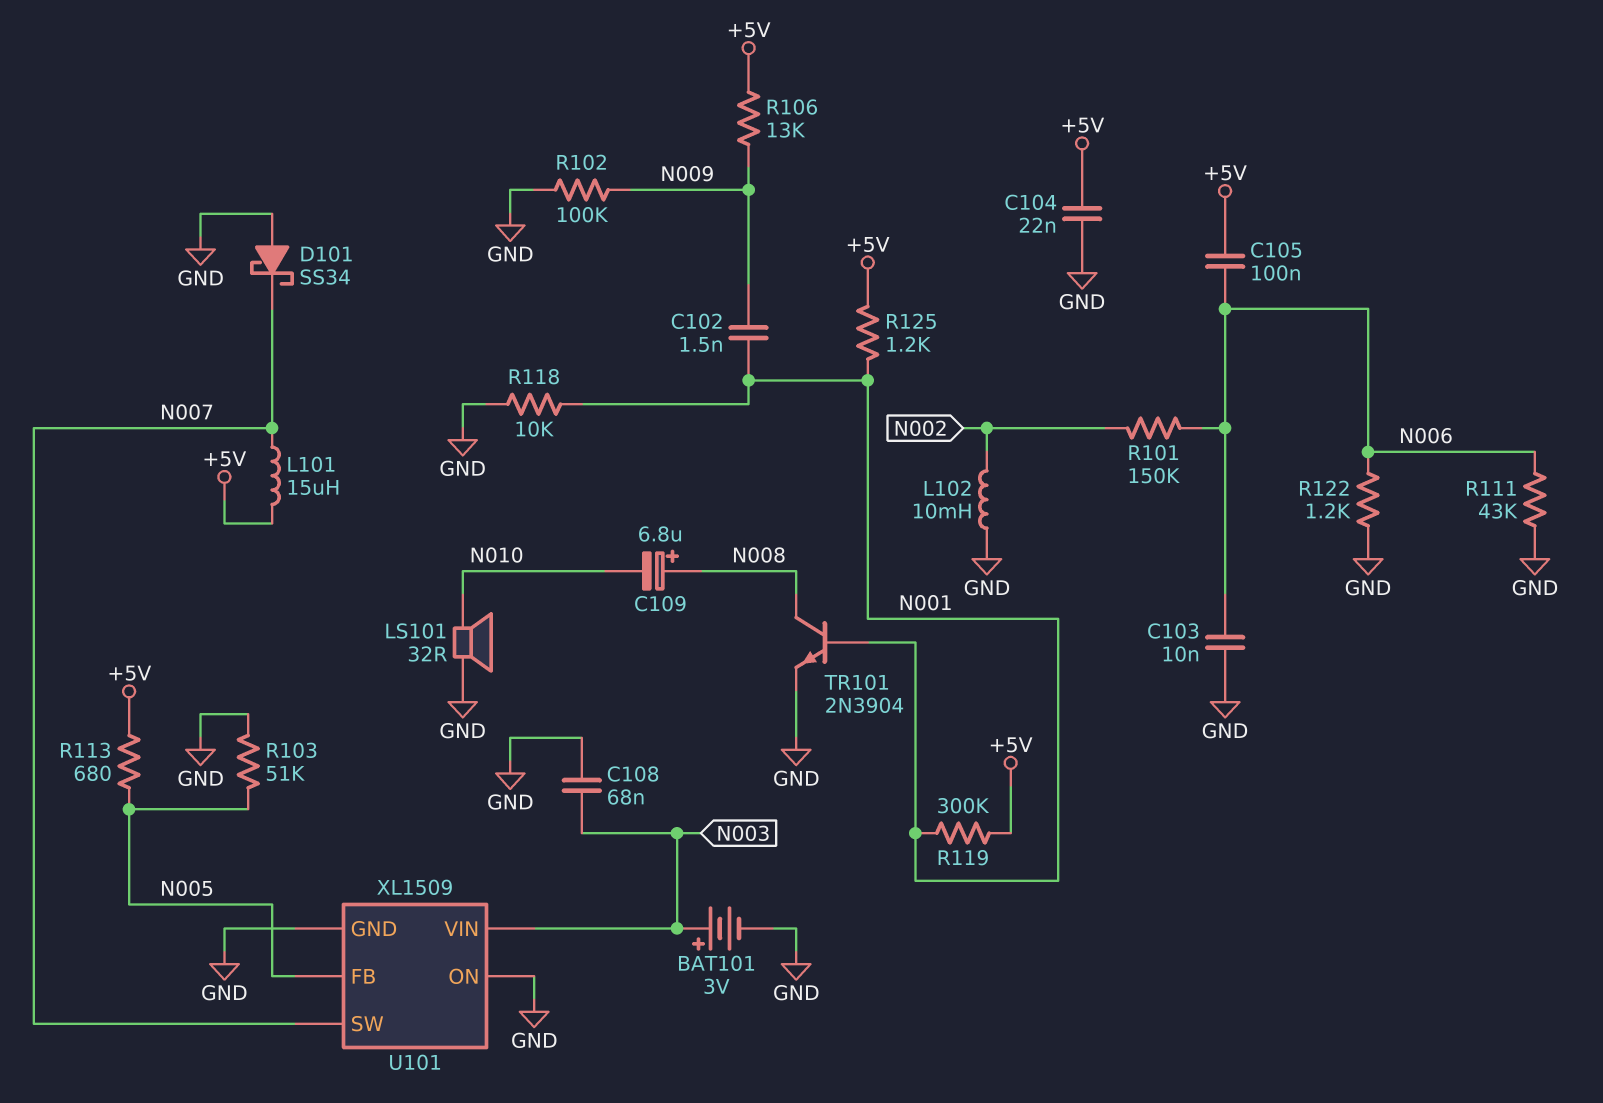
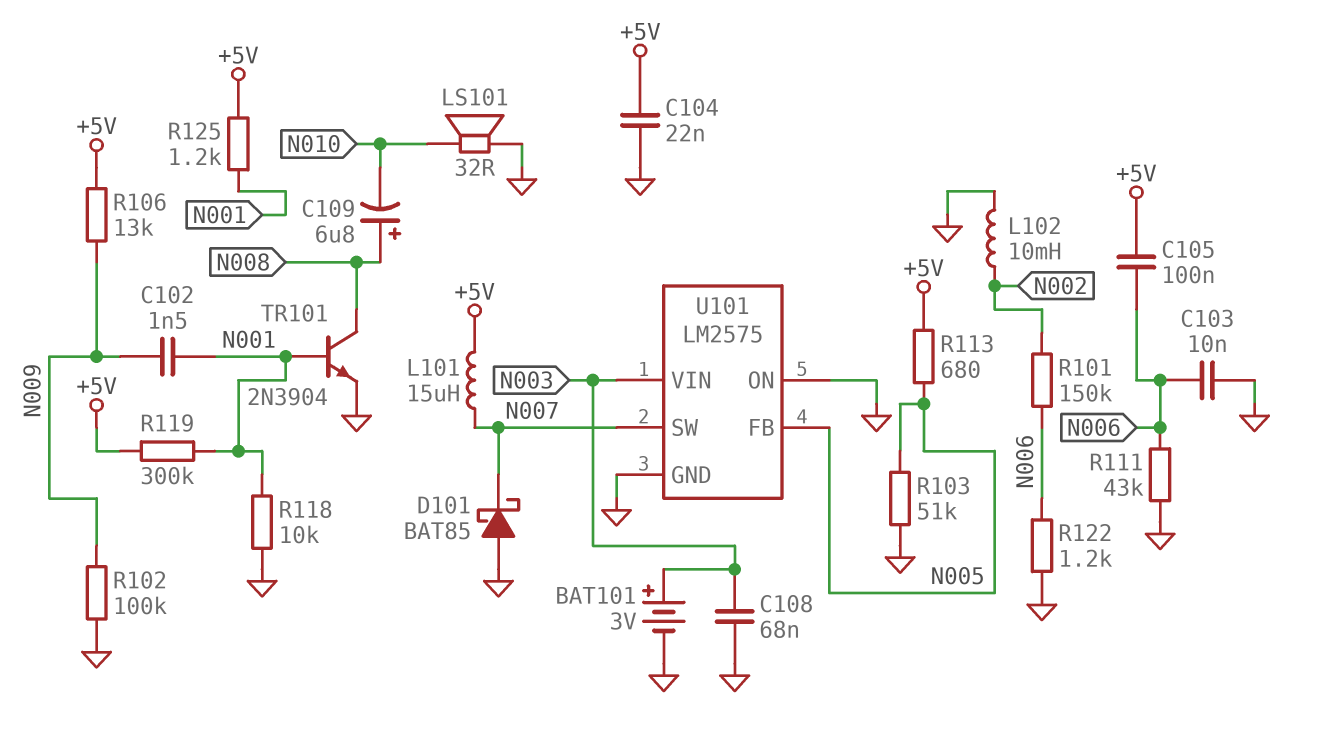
D101: schottky SS34 (A GND, K N007) -> schottky BAT85 (A GND, K N007)
U101: XL1509 -> LM2575

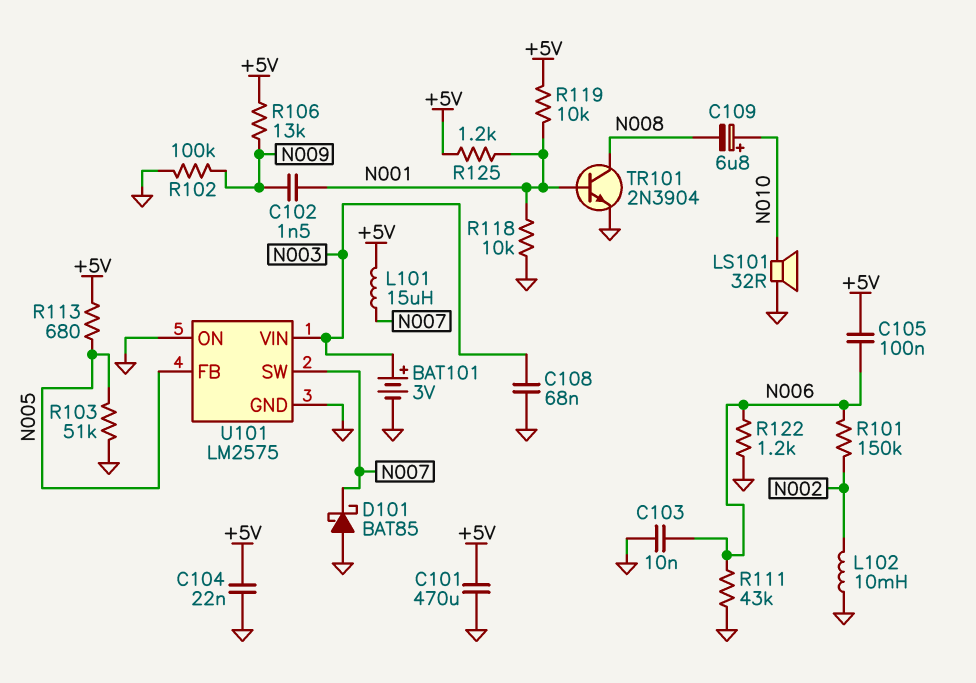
C101: none -> 470uF (+5V, GND)
C109: 6.8uF (plus N008, minus N010) -> 6.8uF (plus N010, minus N008)
R119: 300k (+5V, N001) -> 10k (+5V, N001)

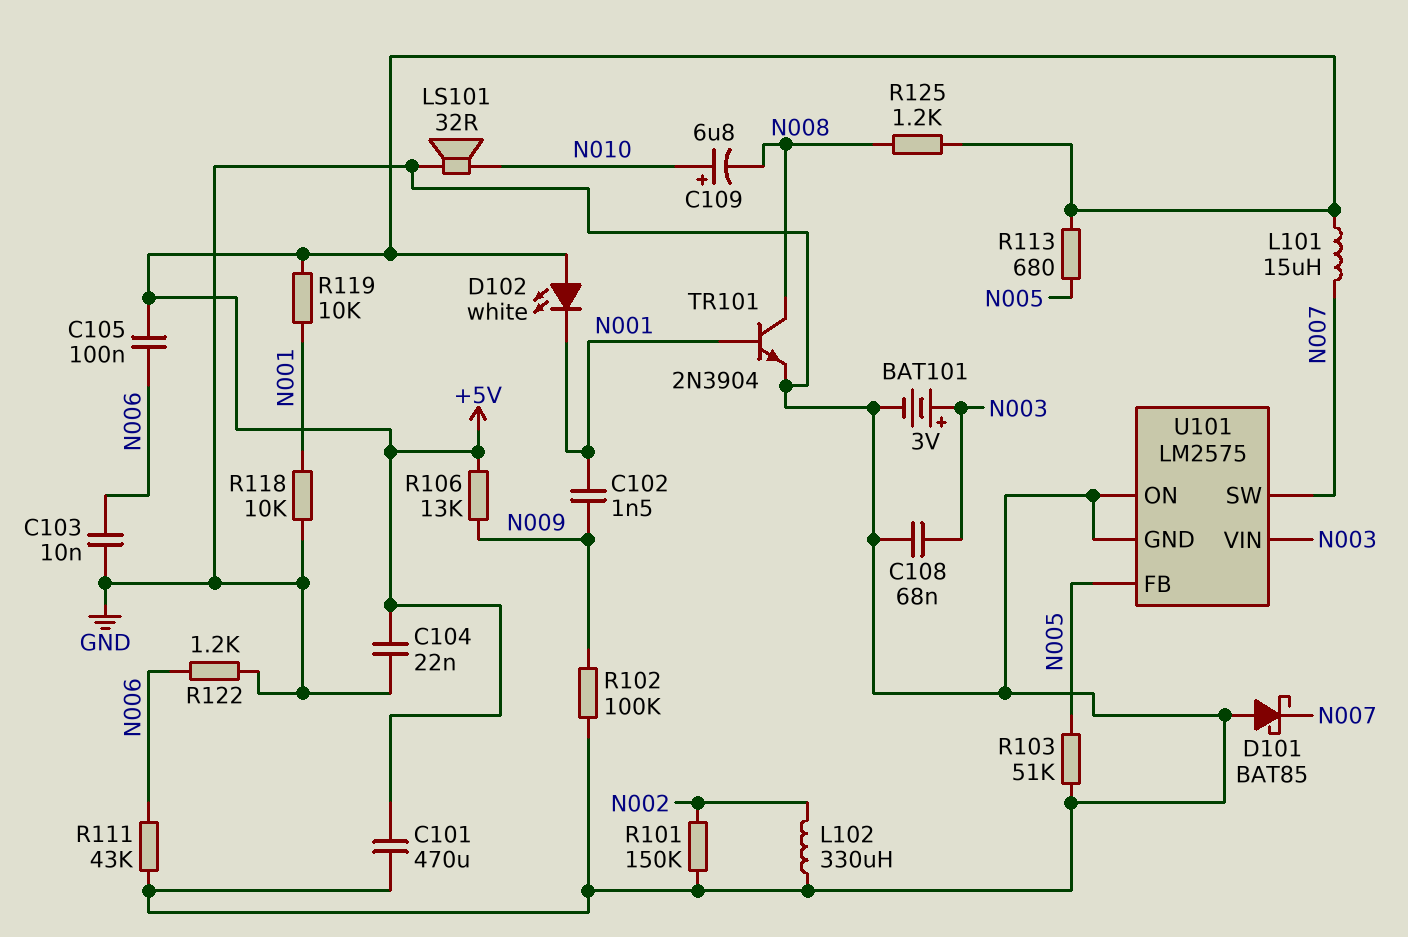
D102: none -> LED white (A +5V, K N001)
L102: 10mH (GND, N002) -> 330uH (GND, N002)
R101: 150k (N002, N006) -> 150k (GND, N002)
R125: 1.2k (+5V, N001) -> 1.2k (+5V, N008)

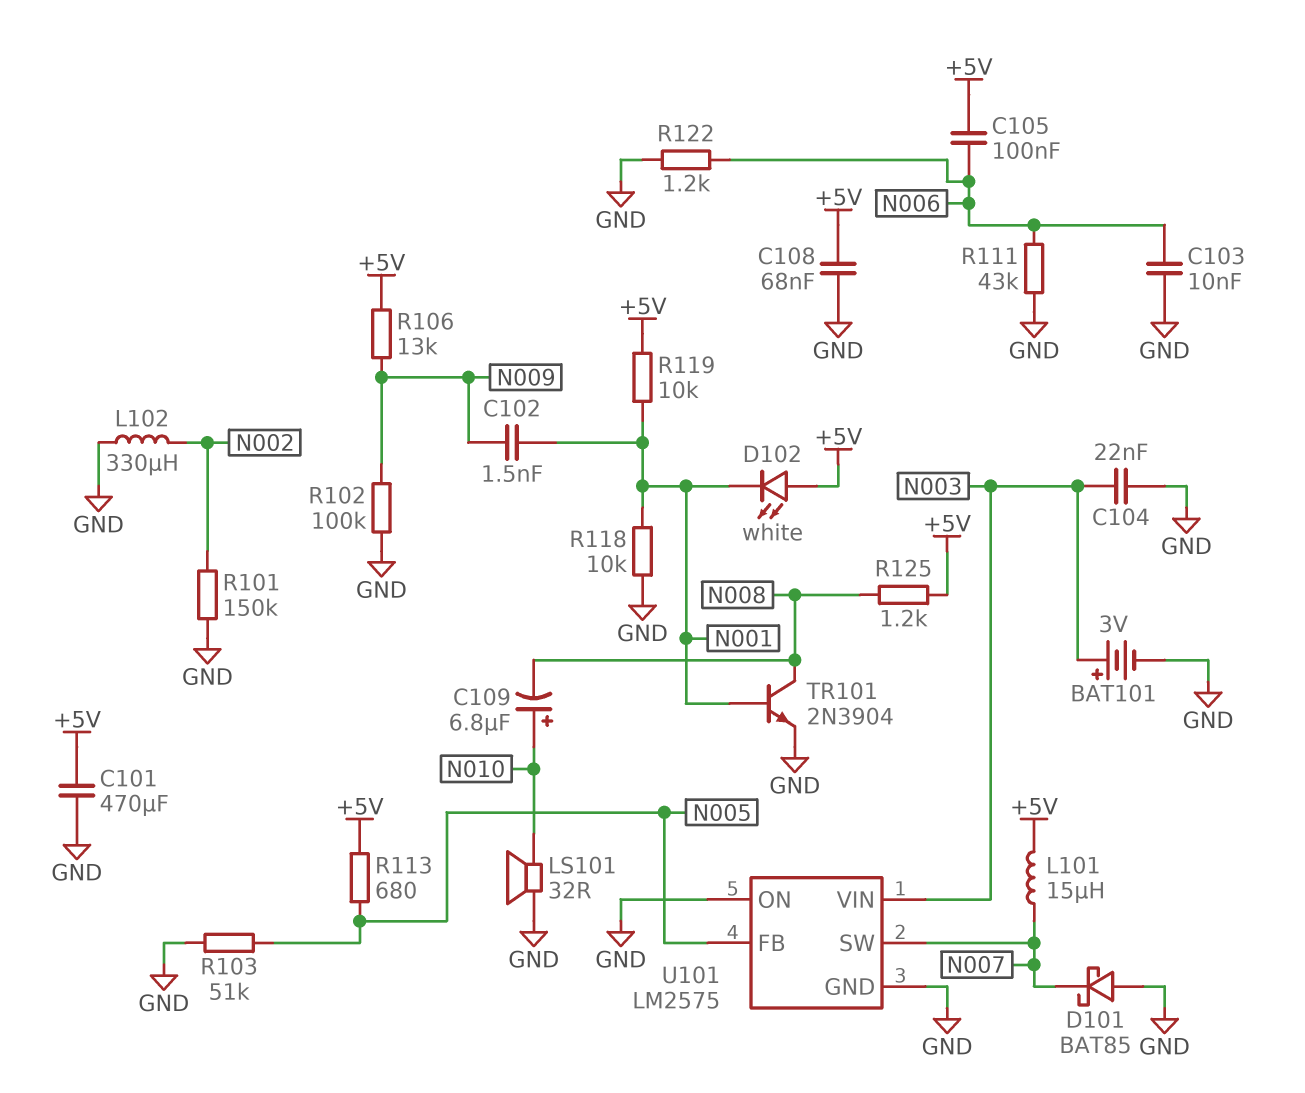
C104: 22nF (+5V, GND) -> 22nF (GND, N003)
C108: 68nF (GND, N003) -> 68nF (+5V, GND)

